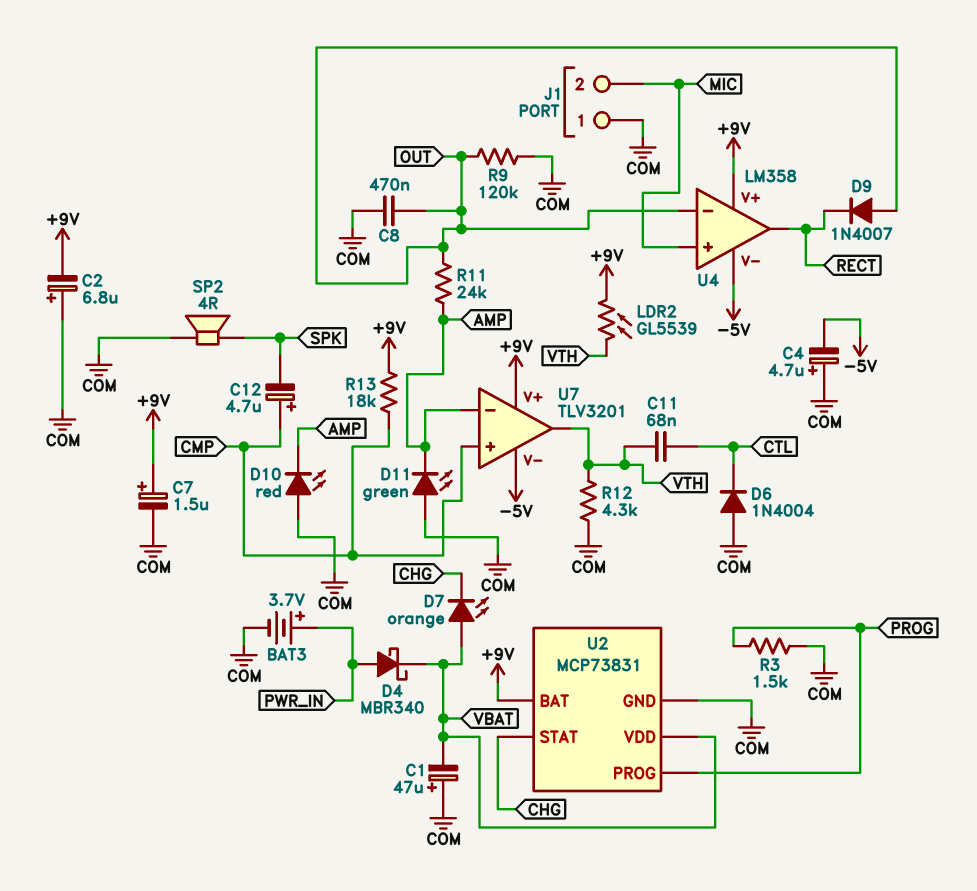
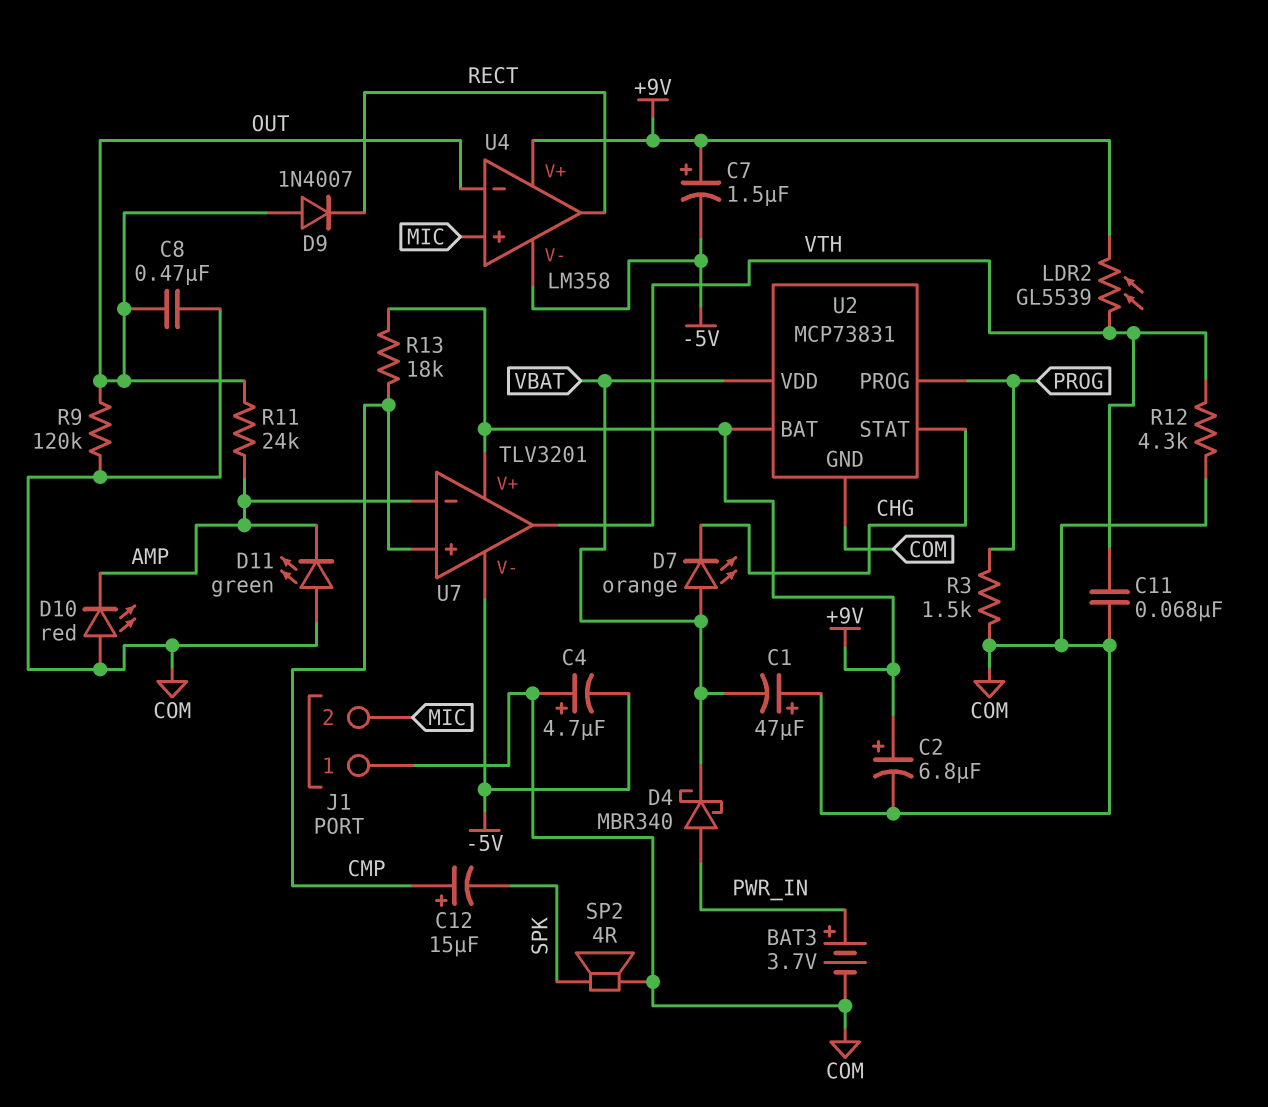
C2: 6.8uF (plus COM, minus +9V) -> 6.8uF (plus +9V, minus COM)
C7: 1.5uF (plus +9V, minus COM) -> 1.5uF (plus +9V, minus -5V)
C11: 68nF (CTL, VTH) -> 68nF (COM, VTH)
C12: 4.7uF (plus CMP, minus SPK) -> 15uF (plus CMP, minus SPK)
D6: diode 1N4004 (A COM, K CTL) -> none

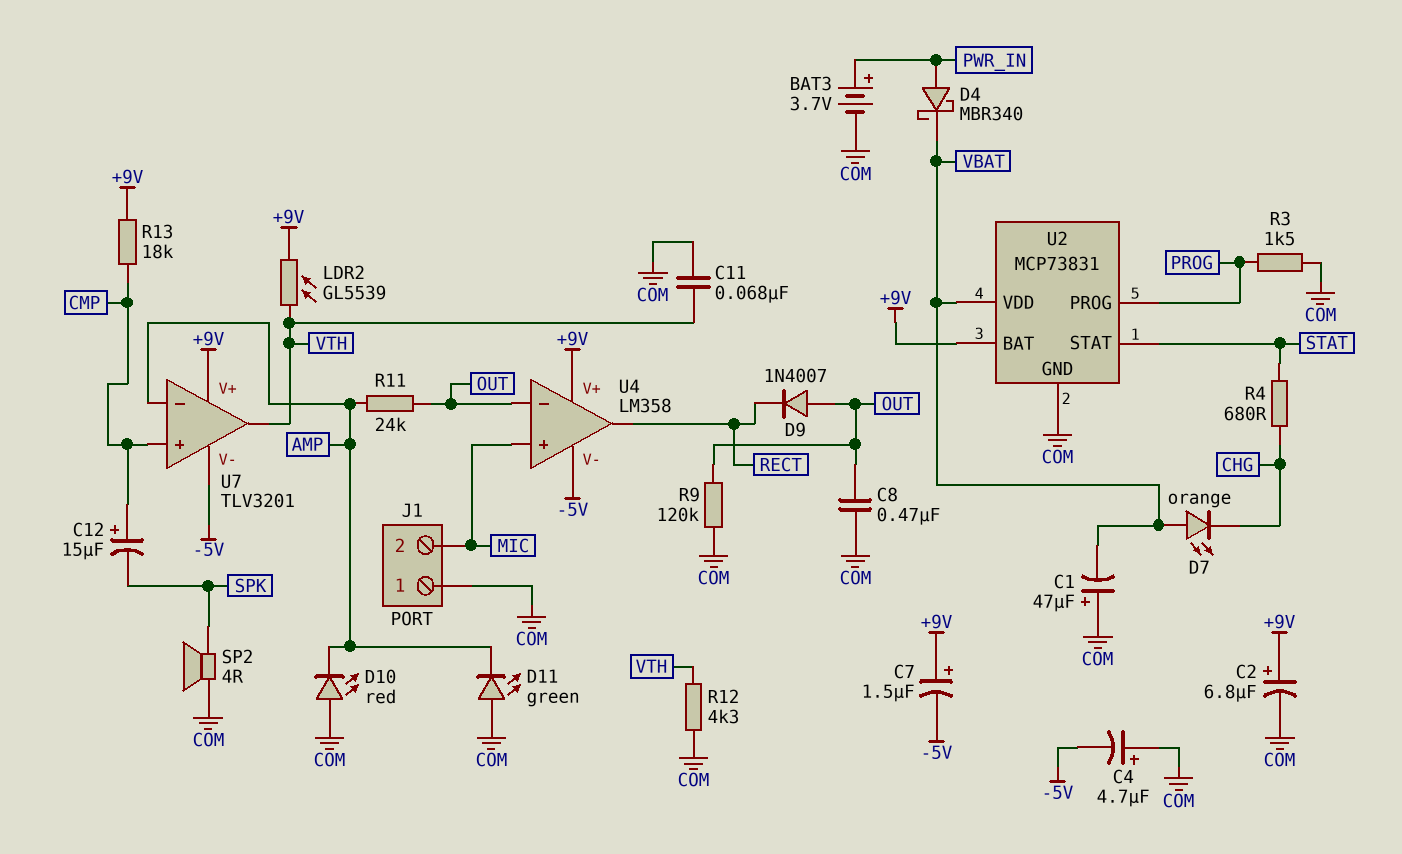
R4: none -> 680 (CHG, STAT)
U2 pin STAT: CHG -> STAT

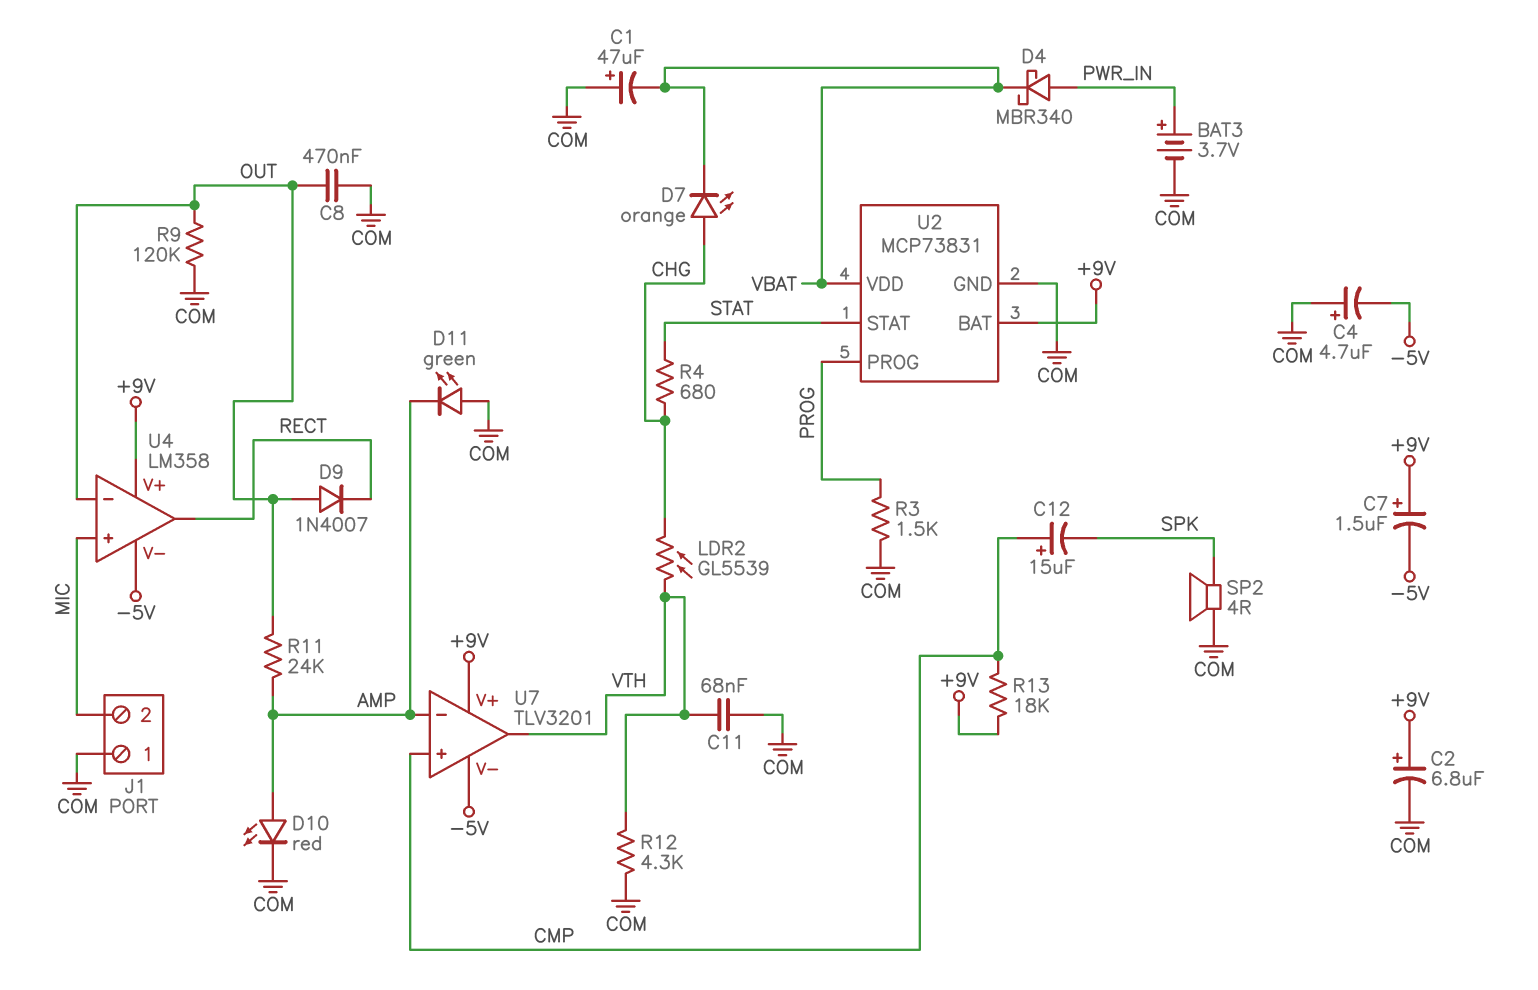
D7: LED orange (A VBAT, K CHG) -> LED orange (A CHG, K VBAT)
D10: LED red (A COM, K AMP) -> LED red (A AMP, K COM)
LDR2: GL5539 (+9V, VTH) -> GL5539 (CHG, VTH)

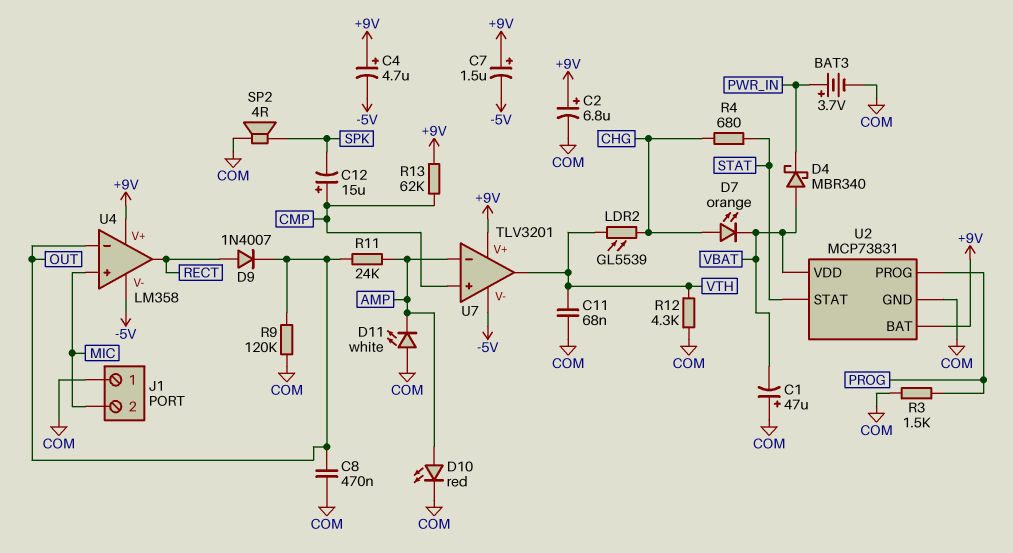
C4: 4.7uF (plus COM, minus -5V) -> 4.7uF (plus +9V, minus -5V)
D4: schottky MBR340 (A PWR_IN, K VBAT) -> schottky MBR340 (A VBAT, K PWR_IN)
D9: diode 1N4007 (A OUT, K RECT) -> diode 1N4007 (A RECT, K OUT)
D11: LED green (A COM, K AMP) -> LED white (A COM, K AMP)
R13: 18k (+9V, CMP) -> 62k (+9V, CMP)

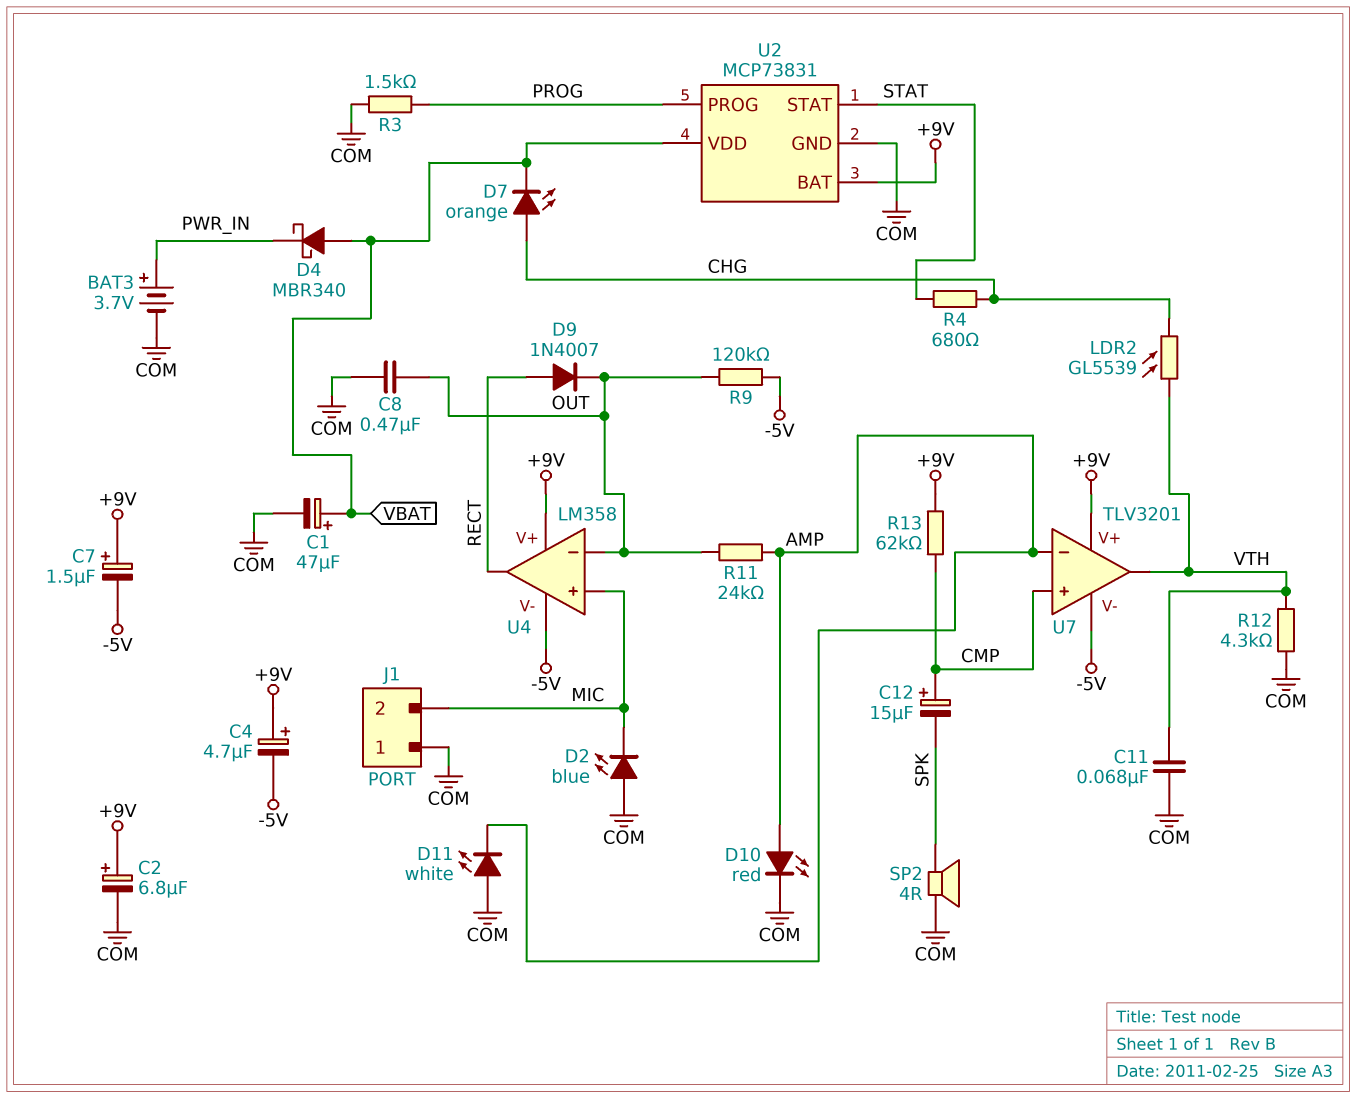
C1: 47uF (plus COM, minus VBAT) -> 47uF (plus VBAT, minus COM)
D2: none -> LED blue (A COM, K MIC)
R9: 120k (COM, OUT) -> 120k (-5V, OUT)

